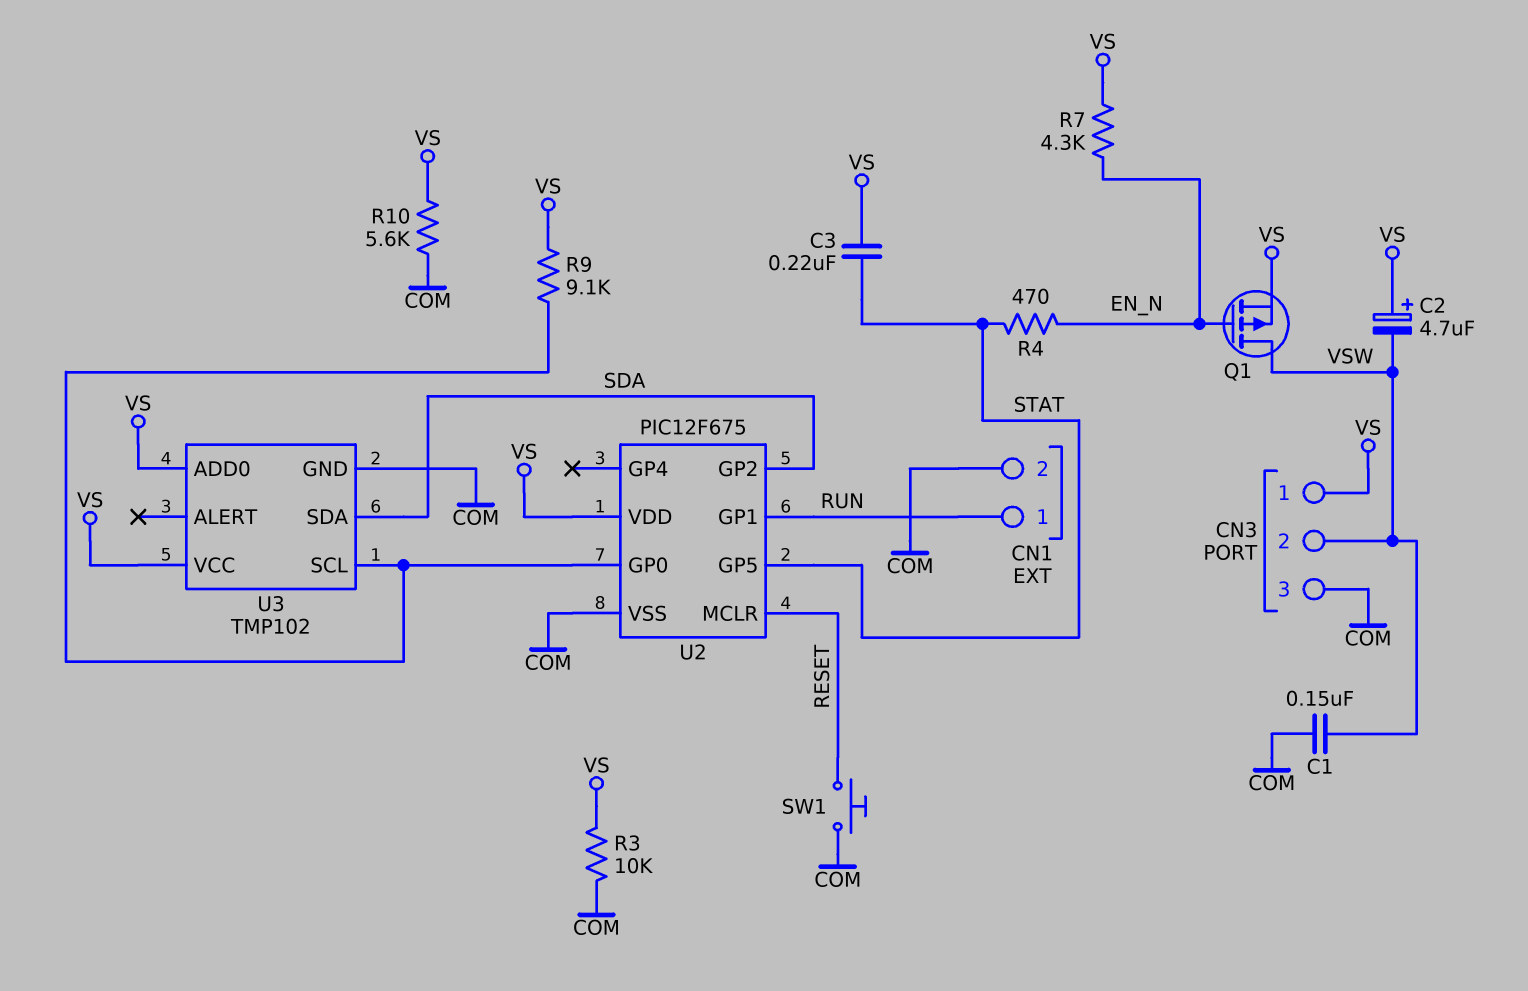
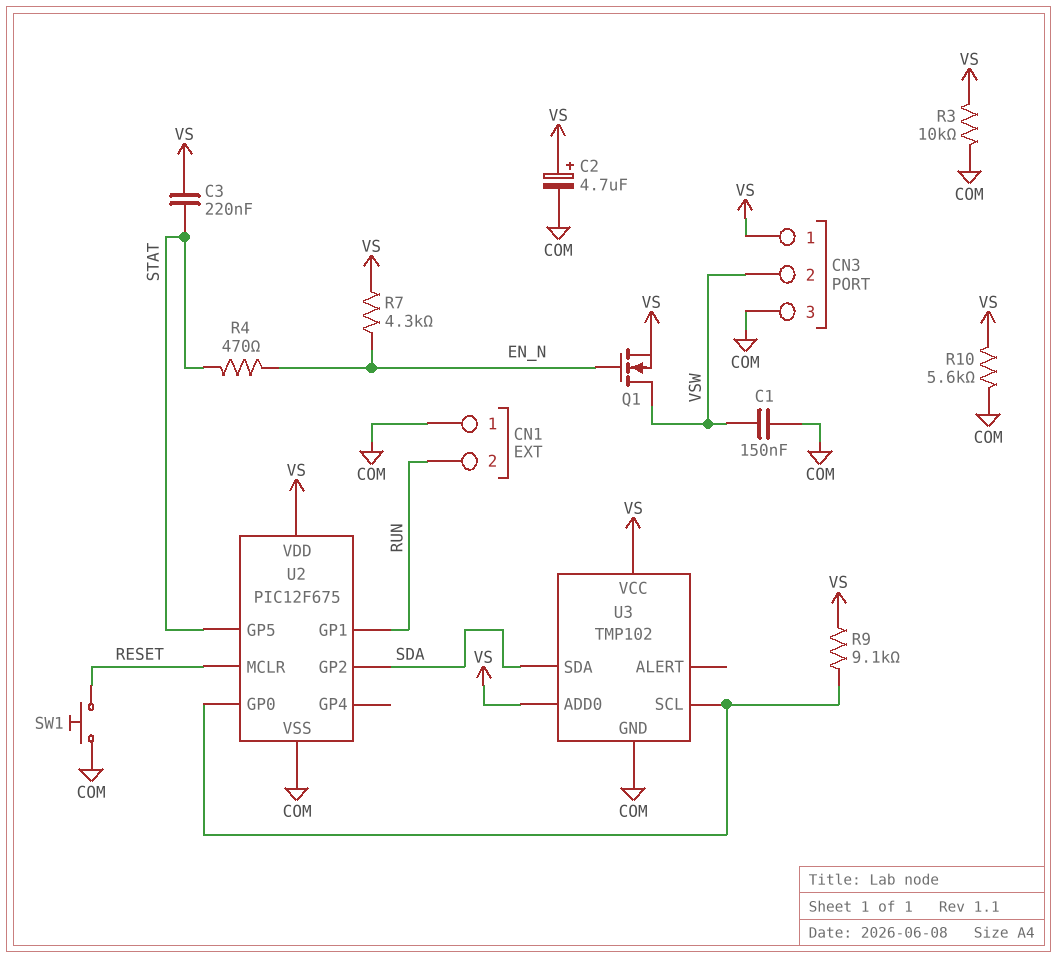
C2: 4.7uF (plus VS, minus VSW) -> 4.7uF (plus VS, minus COM)
CN1 pin 1: RUN -> COM
CN1 pin 2: COM -> RUN
Q1: PMOS (G EN_N, D VSW, S VS) -> NMOS (G EN_N, D VSW, S VS)

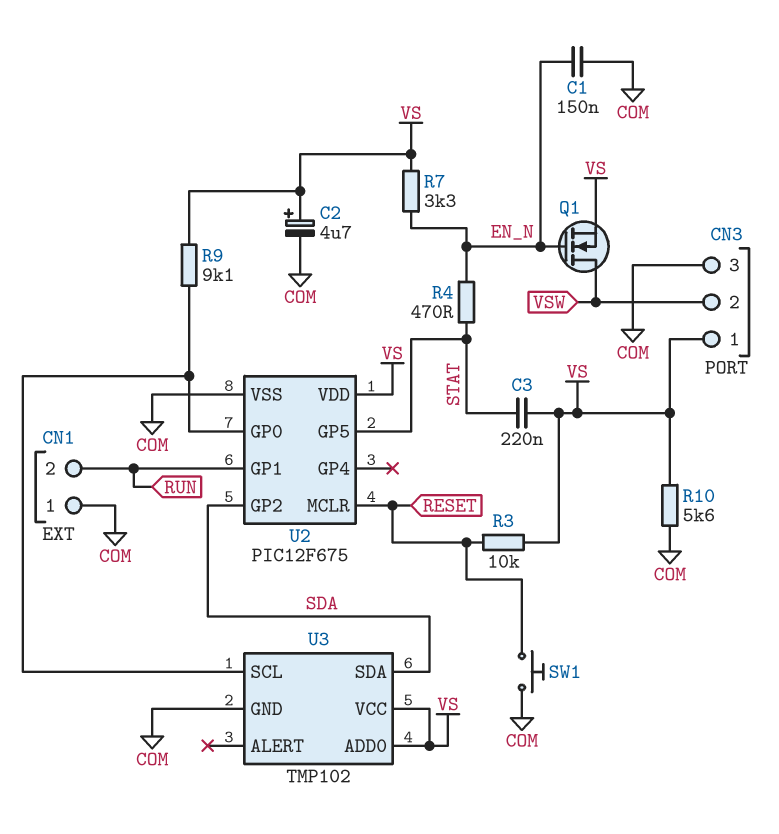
C1: 150nF (COM, VSW) -> 150nF (COM, EN_N)
R3: 10k (COM, VS) -> 10k (RESET, VS)
R7: 4.3k (EN_N, VS) -> 3.3k (EN_N, VS)

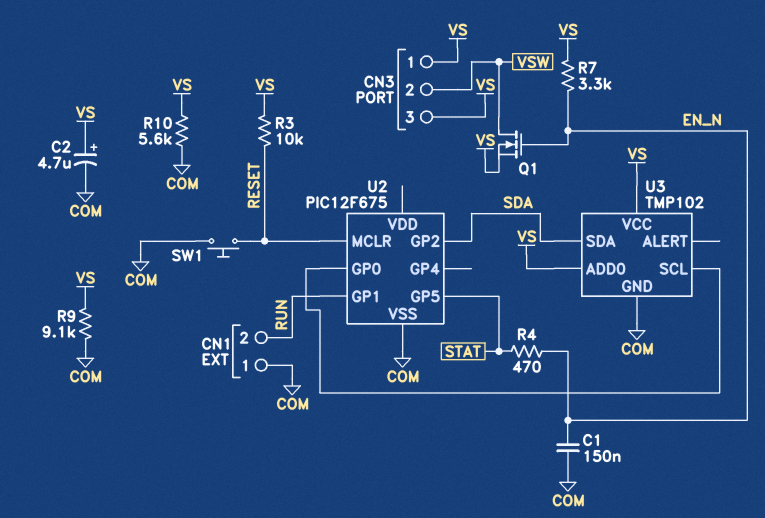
C3: 220nF (STAT, VS) -> none
CN3 pin 3: COM -> VS
R9: 9.1k (U2/GP0, VS) -> 9.1k (COM, VS)
U2 pin VDD: VS -> none

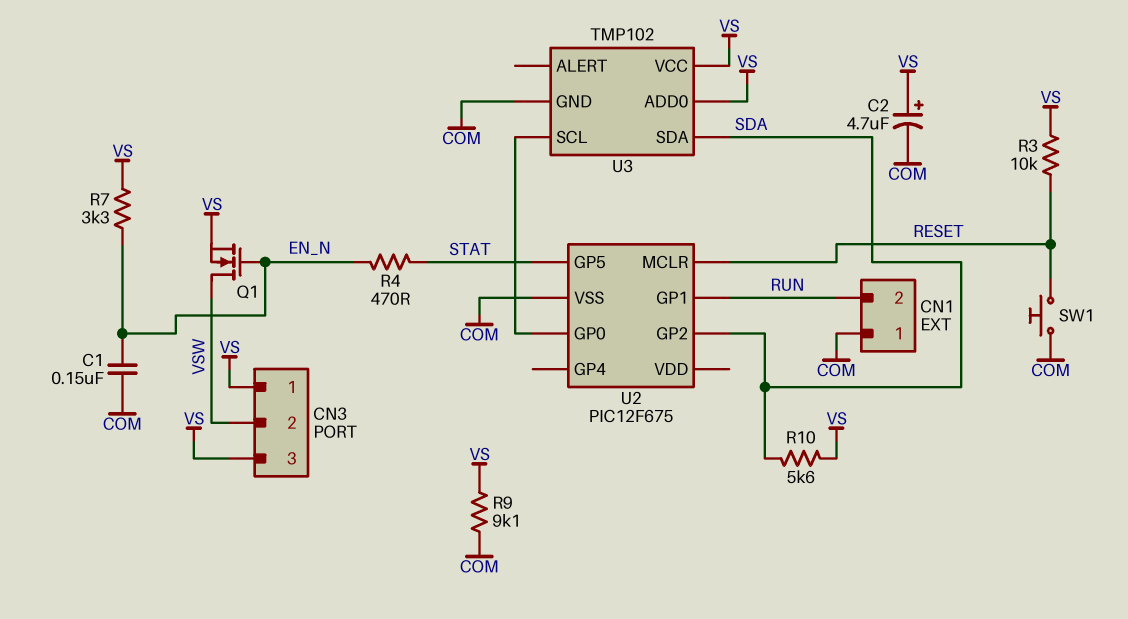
R10: 5.6k (COM, VS) -> 5.6k (SDA, VS)

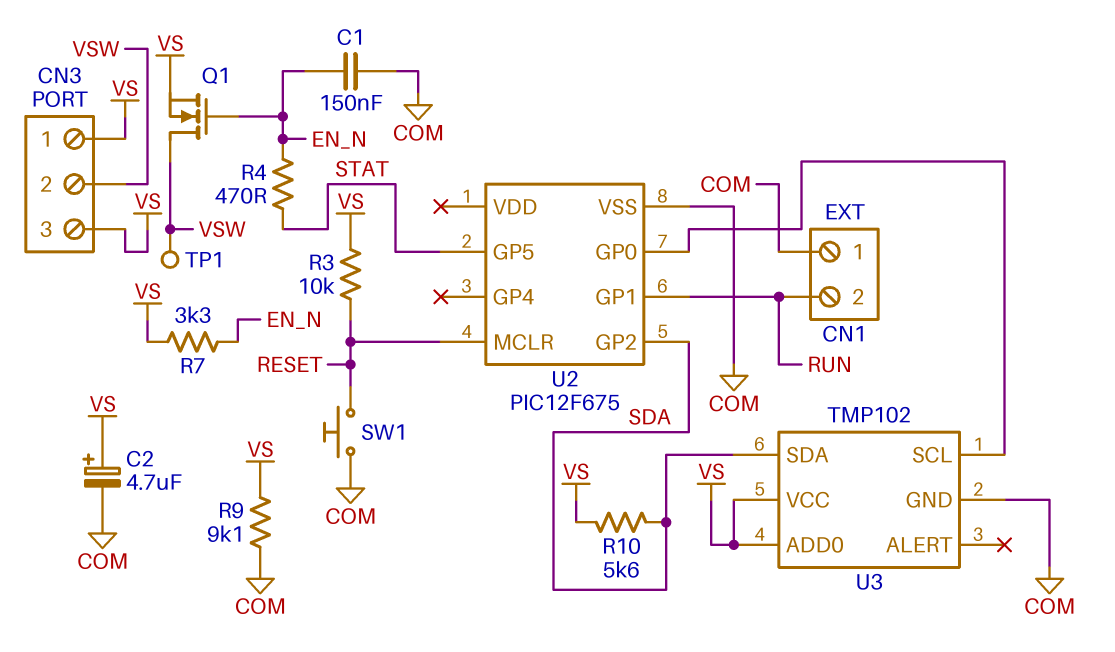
TP1: none -> test point (VSW)

